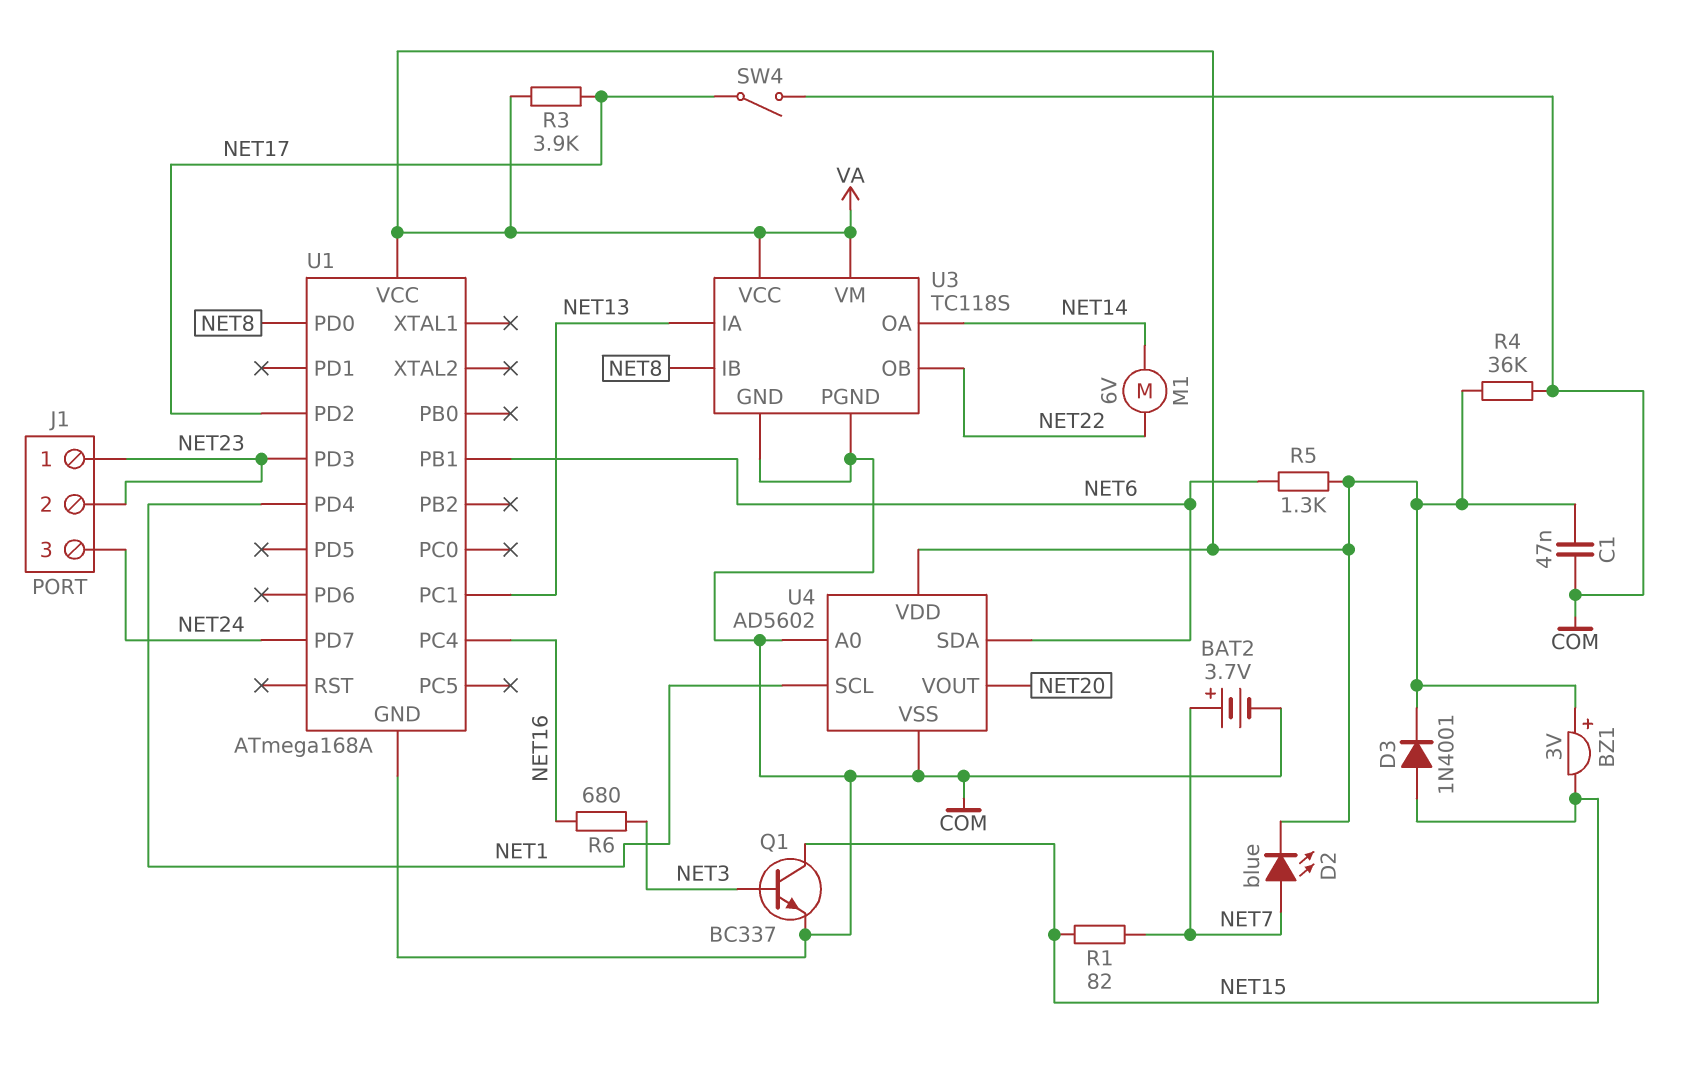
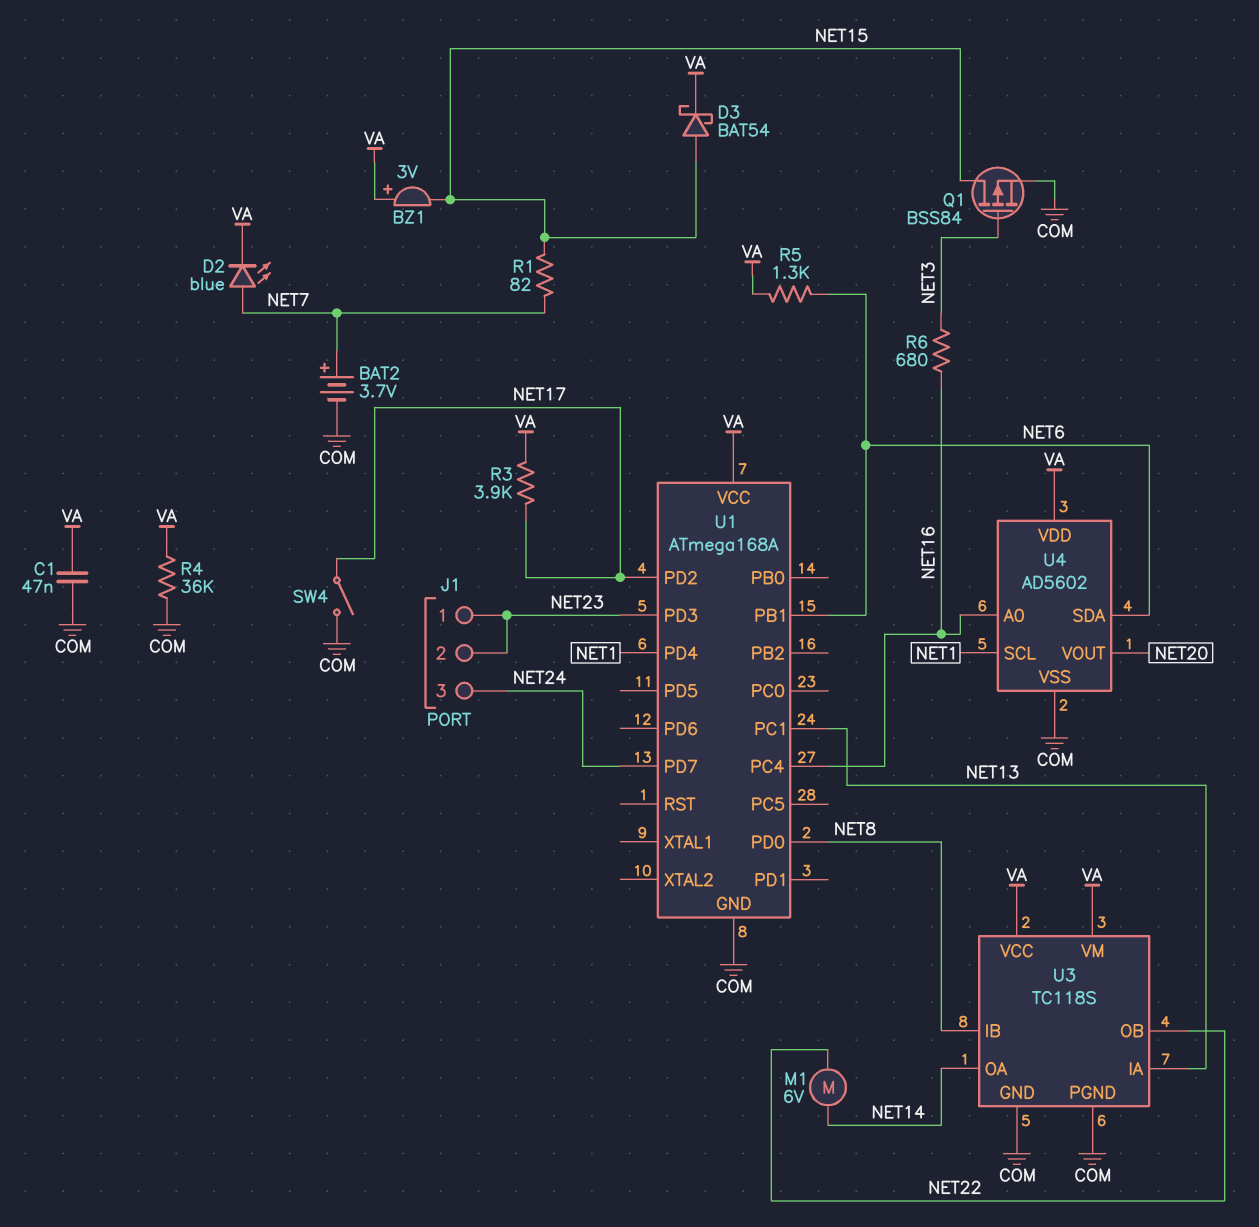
D3: diode 1N4001 (A NET15, K VA) -> schottky BAT54 (A NET15, K VA)
Q1: NPN BC337 (B NET3, C NET15, E COM) -> PMOS BSS84 (G NET3, D NET15, S COM)
U4 pin A0: COM -> NET16

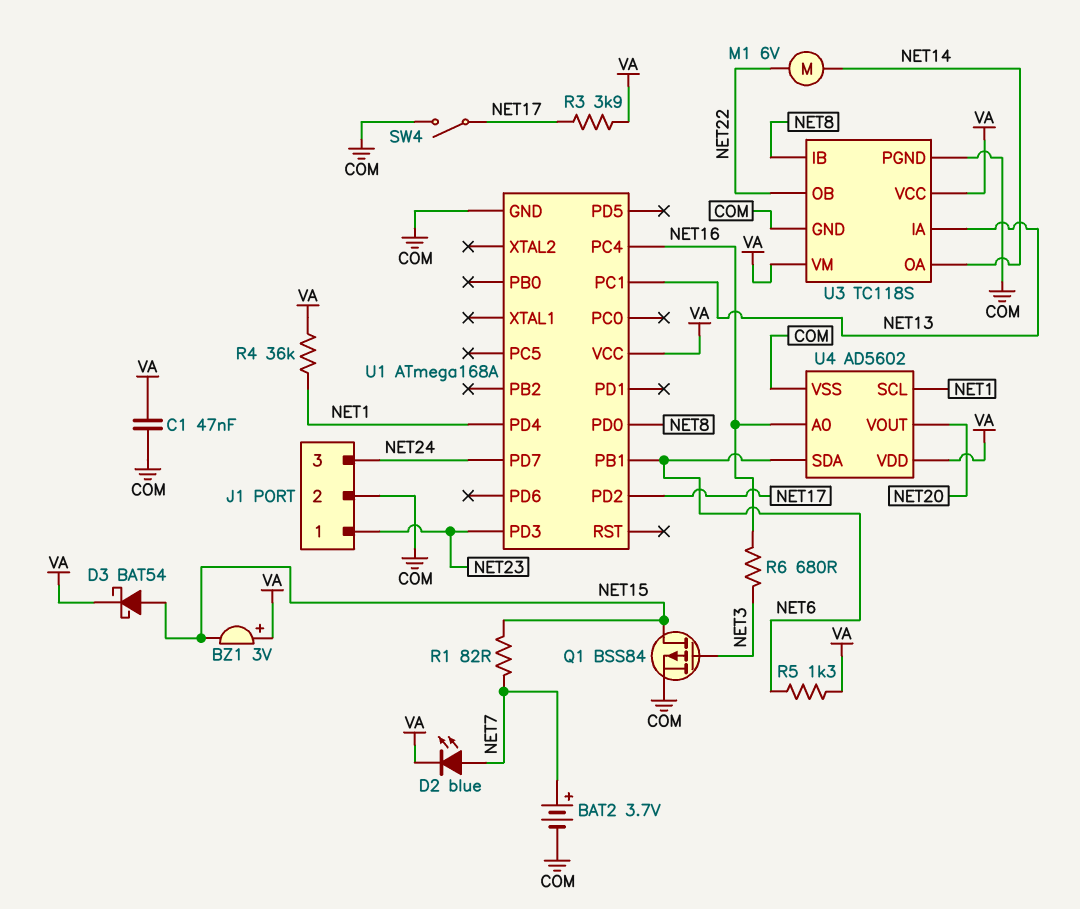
J1 pin 2: NET23 -> COM
R4: 36k (COM, VA) -> 36k (NET1, VA)

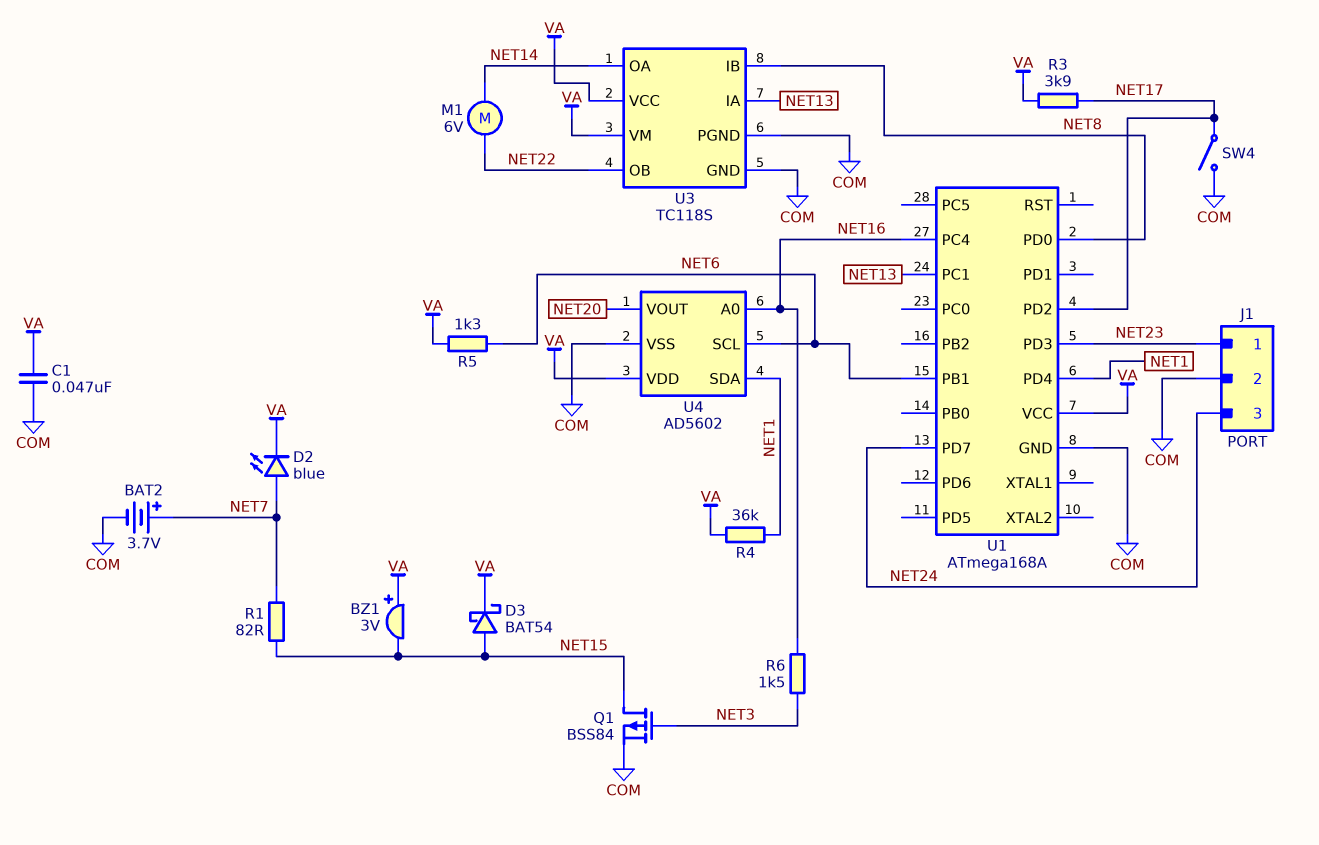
R6: 680 (NET3, NET16) -> 1.5k (NET3, NET16)
U4 pin SCL: NET1 -> NET6
U4 pin SDA: NET6 -> NET1

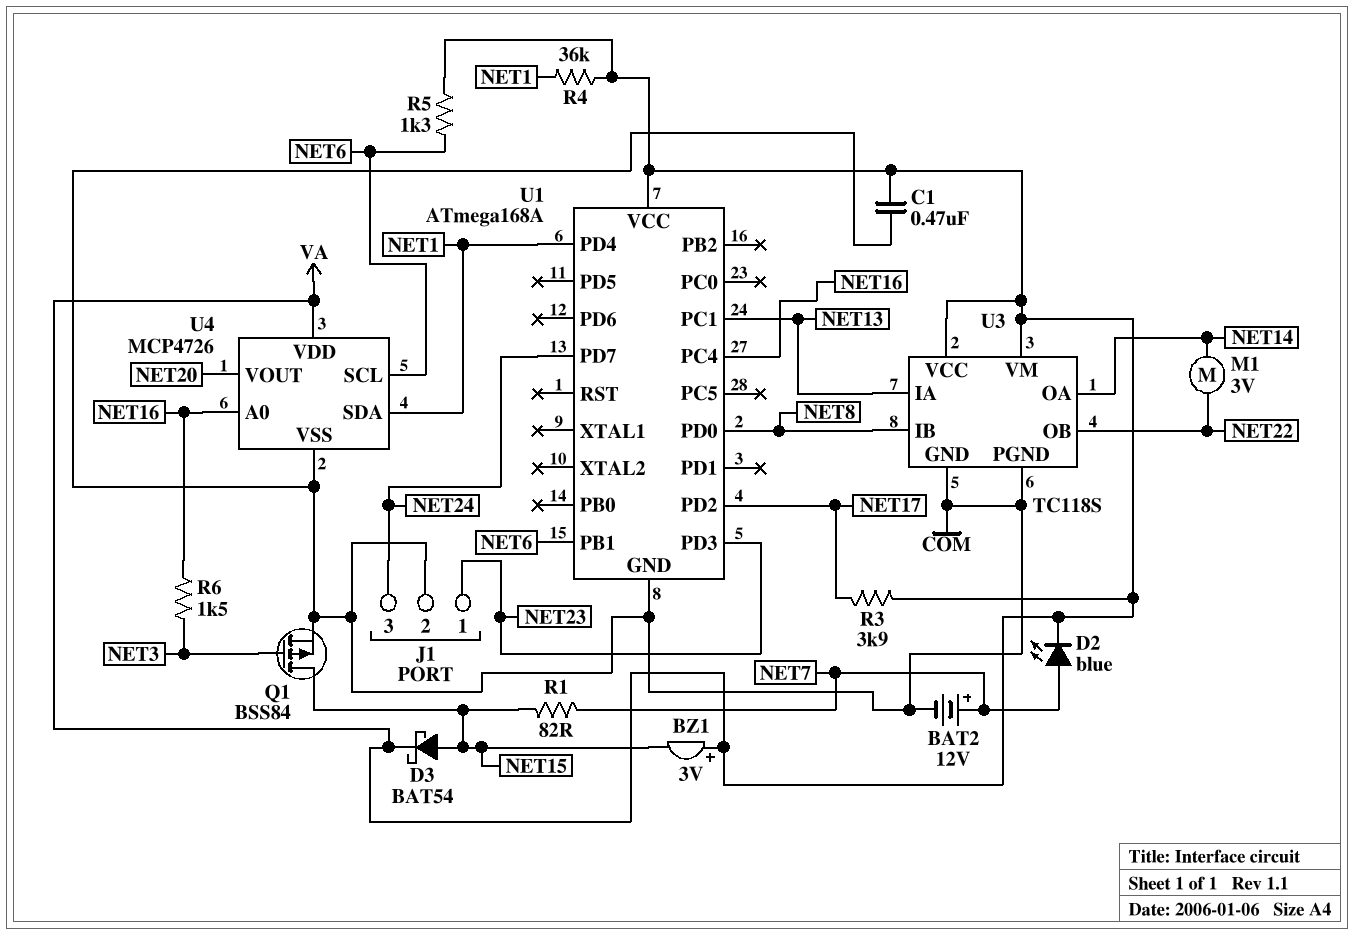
BAT2: 3.7V (plus NET7, minus COM) -> 12V (plus NET7, minus COM)
C1: 47nF (COM, VA) -> 470nF (COM, VA)
M1: motor 6V (NET14, NET22) -> motor 3V (NET14, NET22)
SW4: switch (COM, NET17) -> none
U4: AD5602 -> MCP4726

